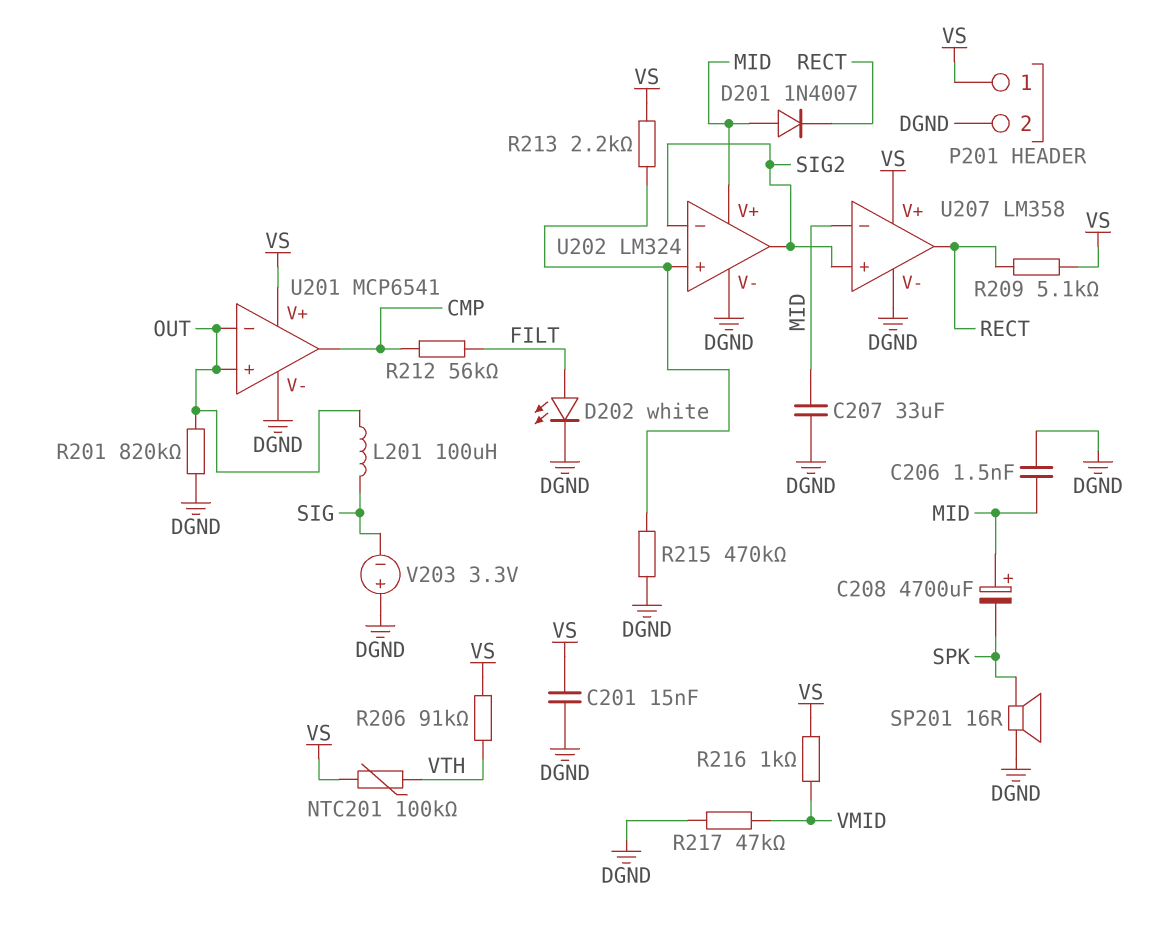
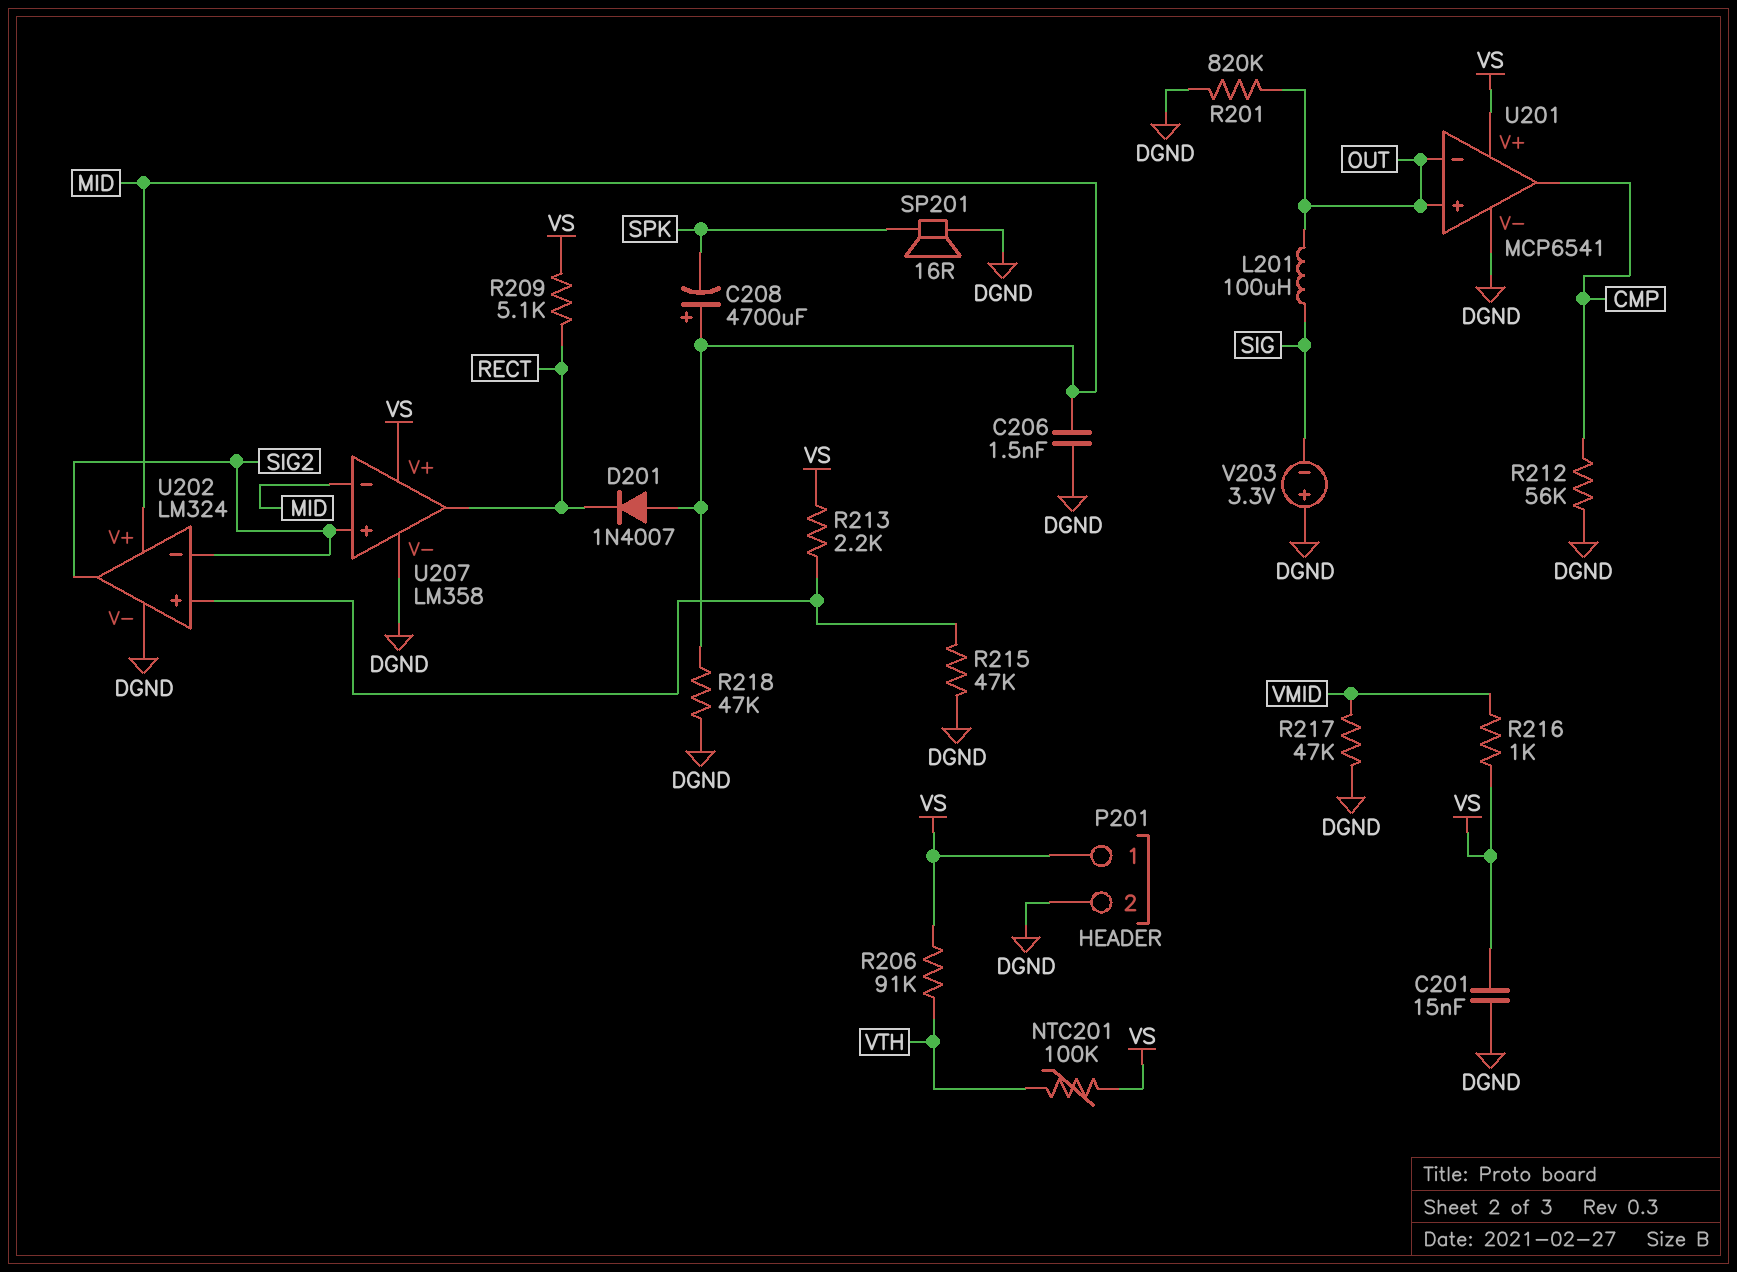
C207: 33uF (DGND, MID) -> none
D202: LED white (A FILT, K DGND) -> none
R212: 56k (CMP, FILT) -> 56k (CMP, DGND)
R215: 470k (DGND, U202/in+) -> 47k (DGND, U202/in+)
R218: none -> 47k (DGND, MID)

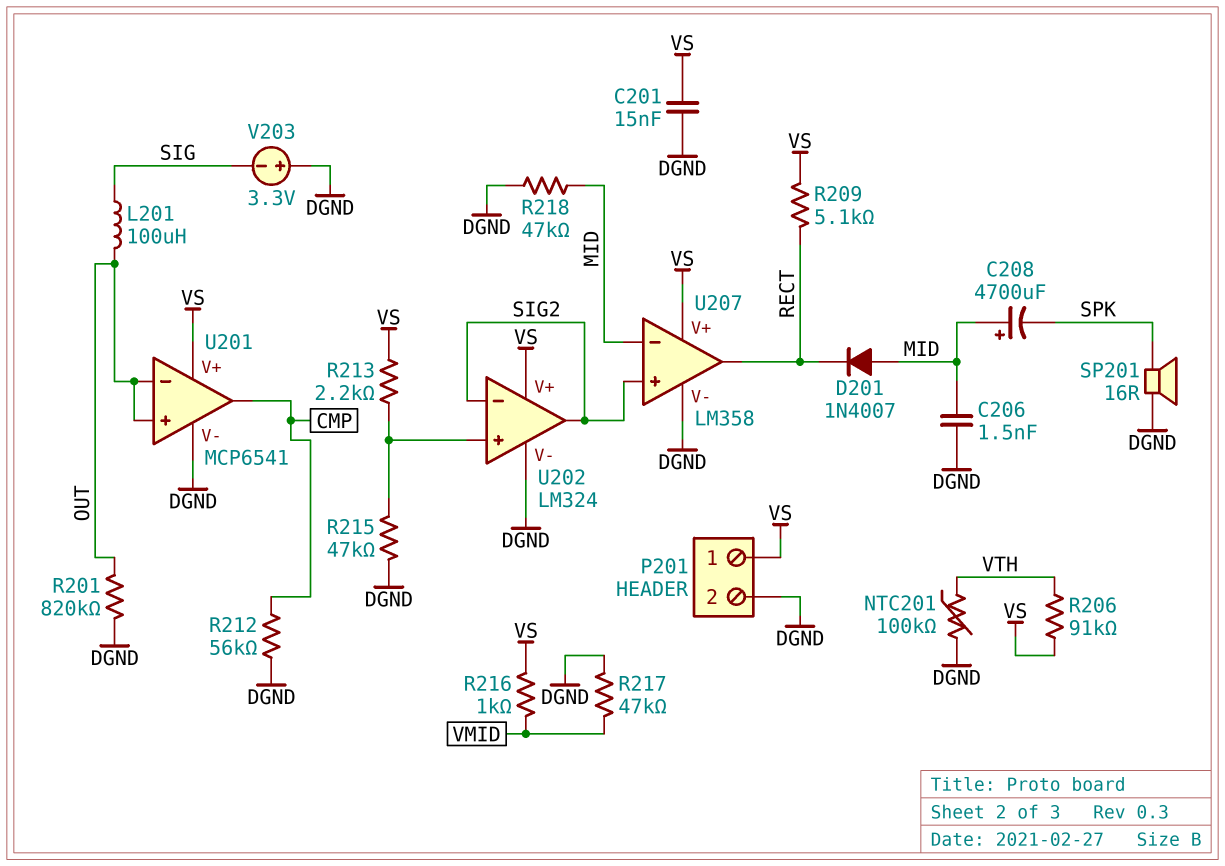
NTC201: 100k (VS, VTH) -> 100k (DGND, VTH)
U202 pin V+: MID -> VS

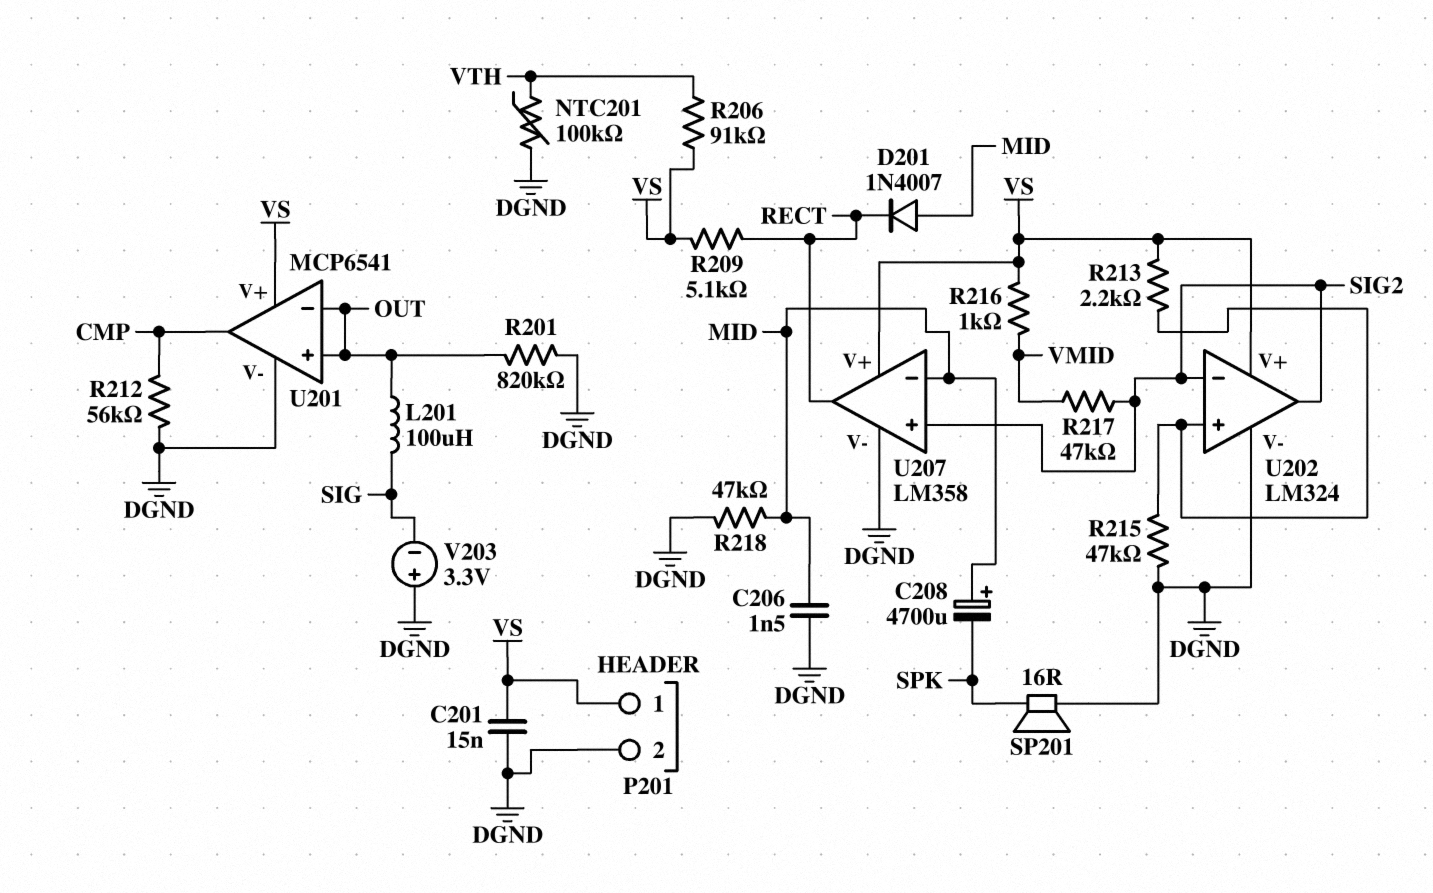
R217: 47k (DGND, VMID) -> 47k (SIG2, VMID)

